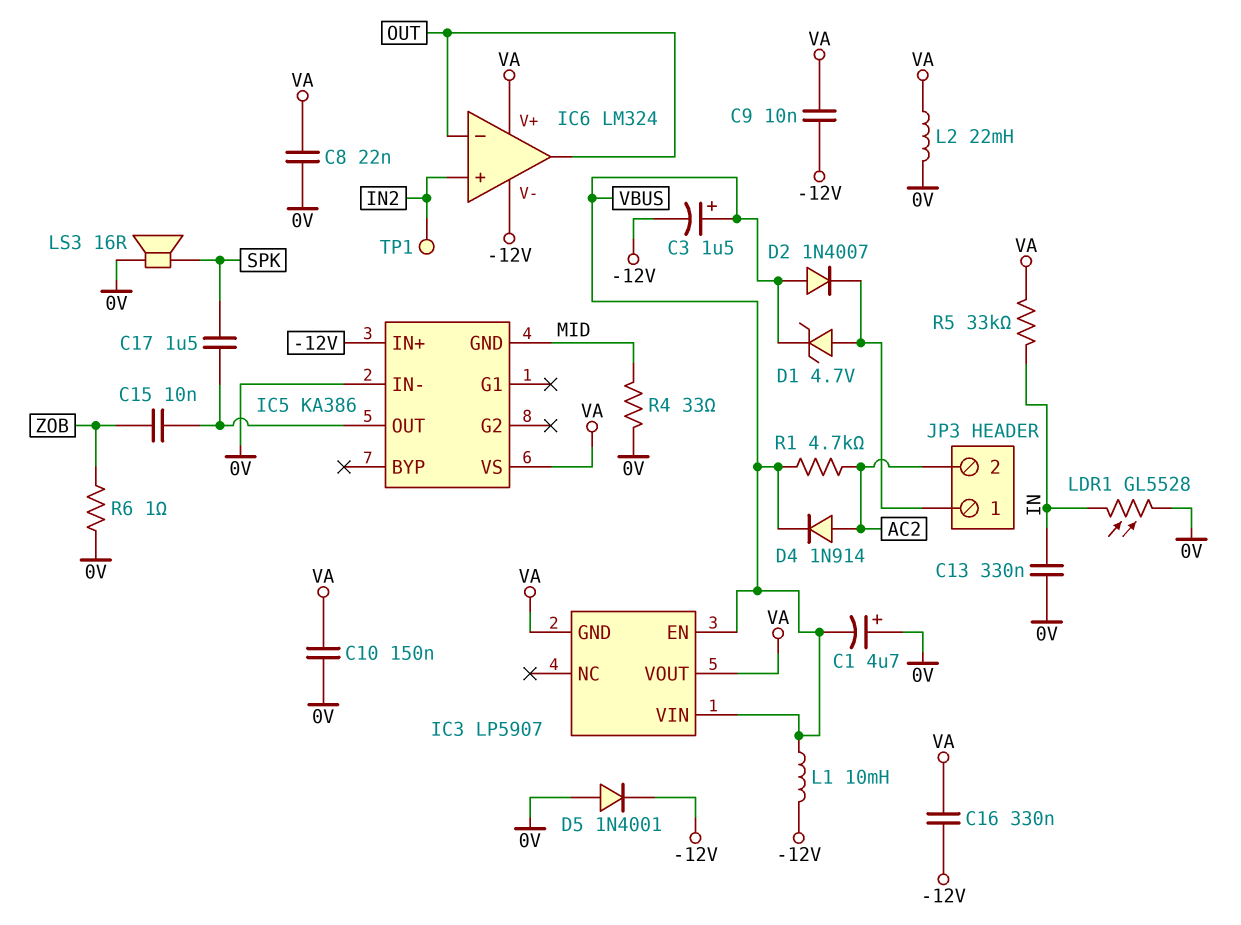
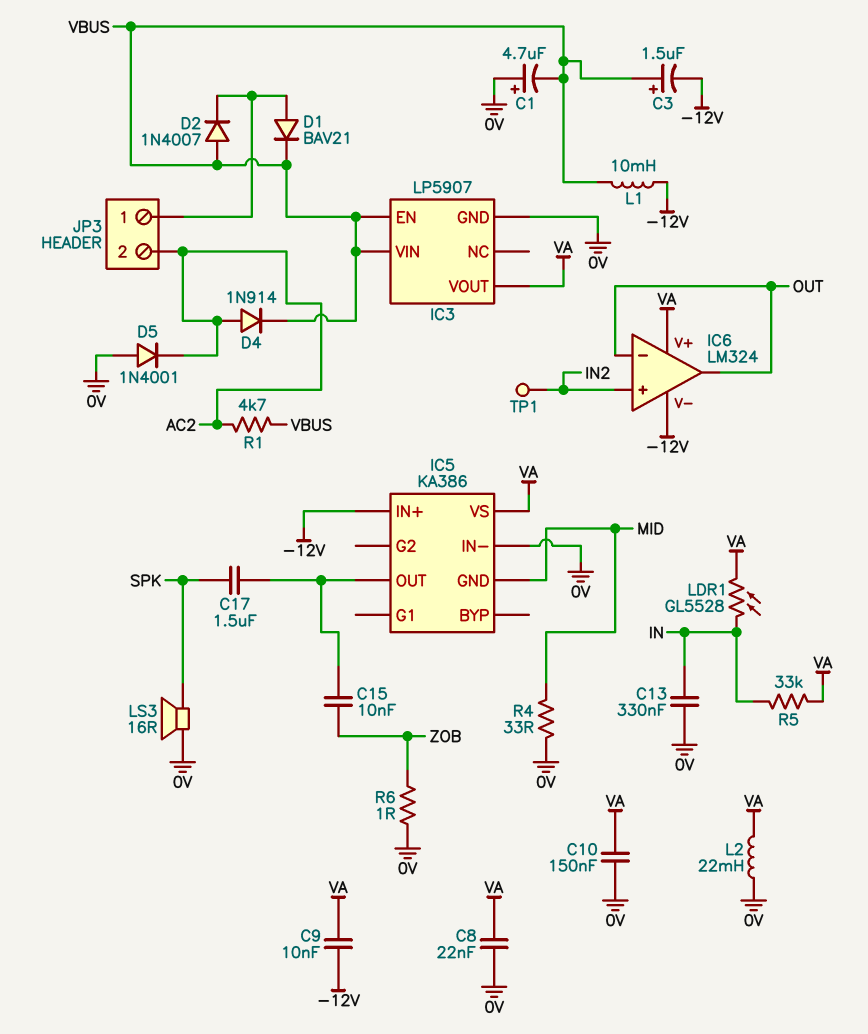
C16: 330nF (-12V, VA) -> none
D1: zener 4.7V (A JP3/1, K VBUS) -> diode BAV21 (A JP3/1, K VBUS)
D5: diode 1N4001 (A 0V, K -12V) -> diode 1N4001 (A 0V, K AC2)
IC3 pin GND: VA -> 0V
LDR1: GL5528 (0V, IN) -> GL5528 (IN, VA)

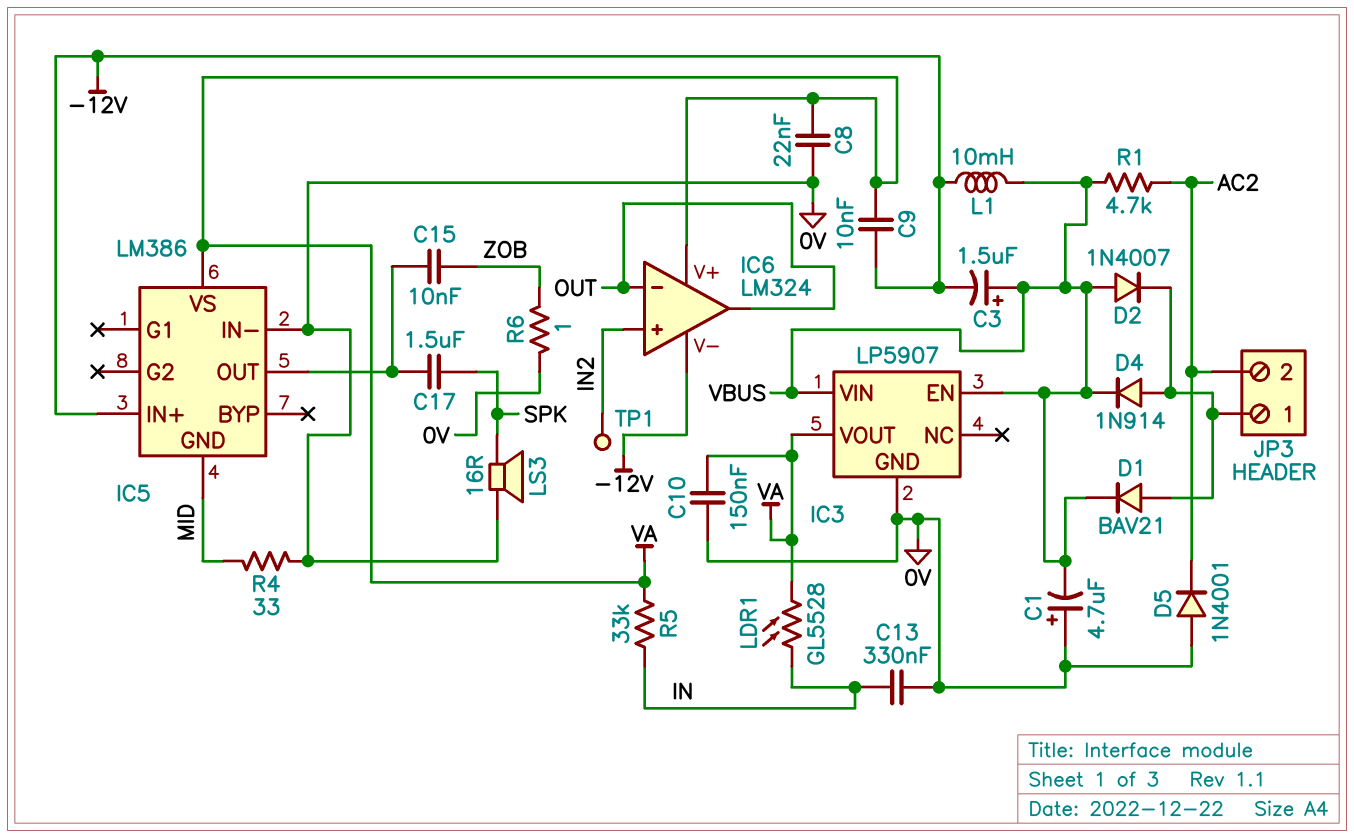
D4: diode 1N914 (A AC2, K VBUS) -> diode 1N914 (A JP3/1, K VBUS)
IC5: KA386 -> LM386
L2: 22mH (0V, VA) -> none

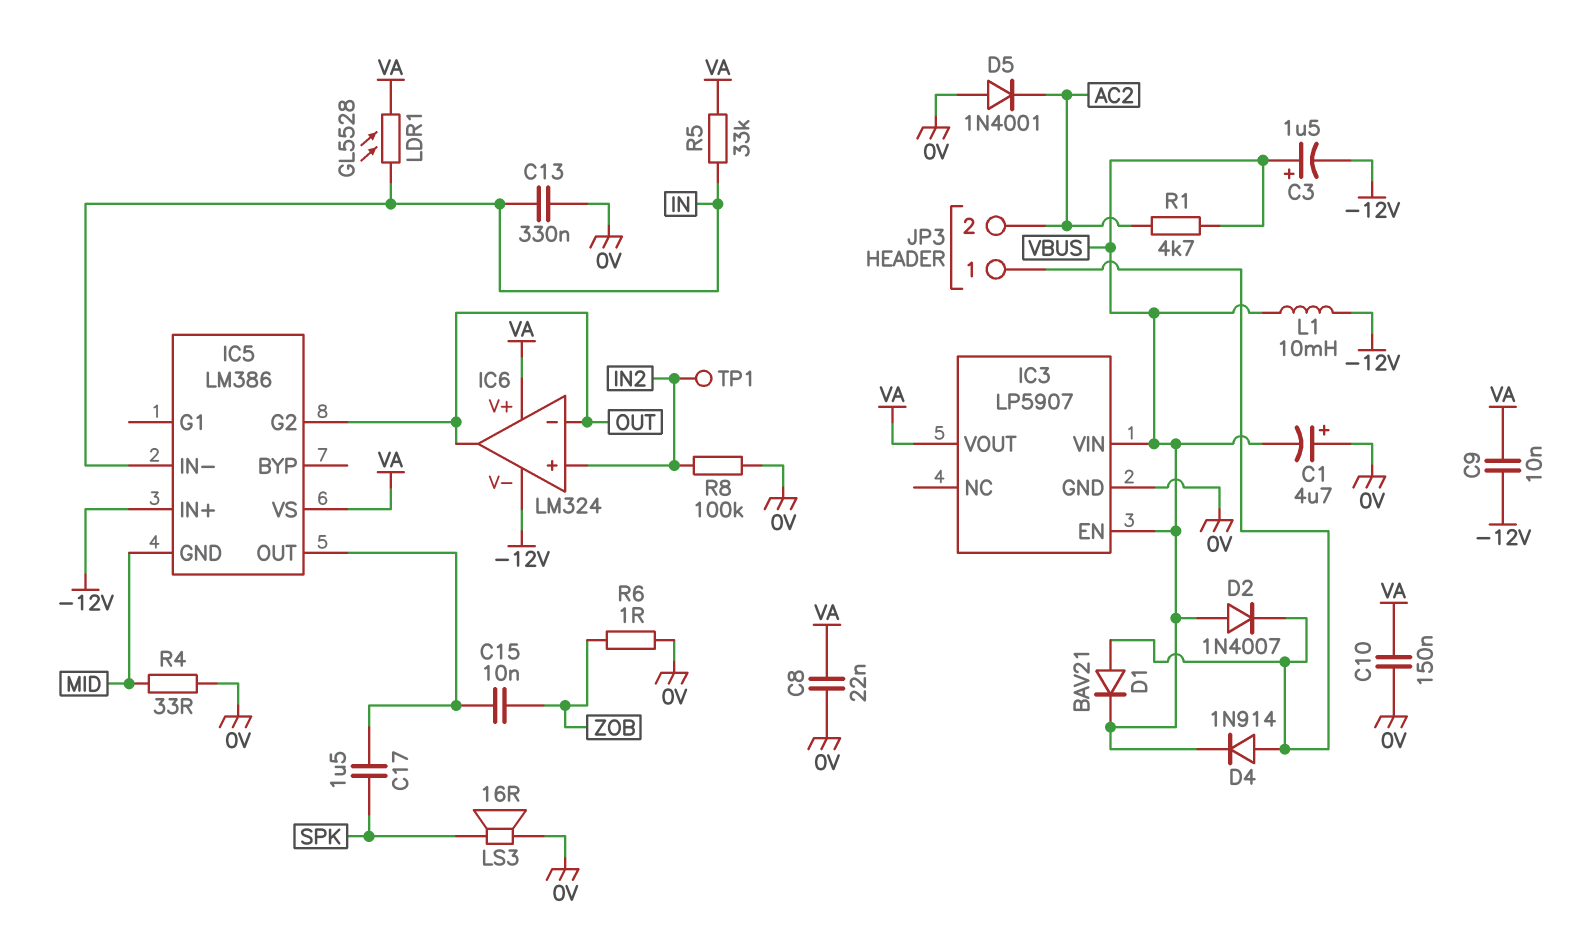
IC5 pin G2: none -> OUT
IC5 pin IN-: 0V -> IN
R8: none -> 100k (0V, IN2)

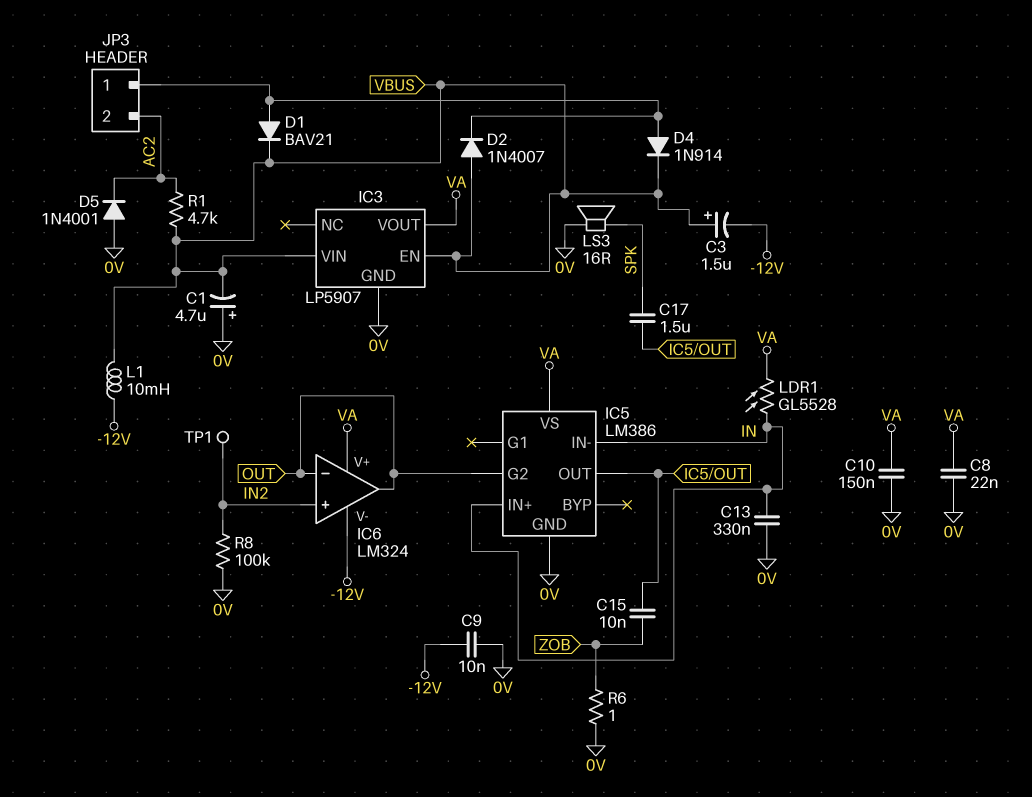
C9: 10nF (-12V, VA) -> 10nF (-12V, 0V)
IC5 pin GND: MID -> 0V
IC5 pin IN+: -12V -> IN
R4: 33 (0V, MID) -> none
R5: 33k (IN, VA) -> none

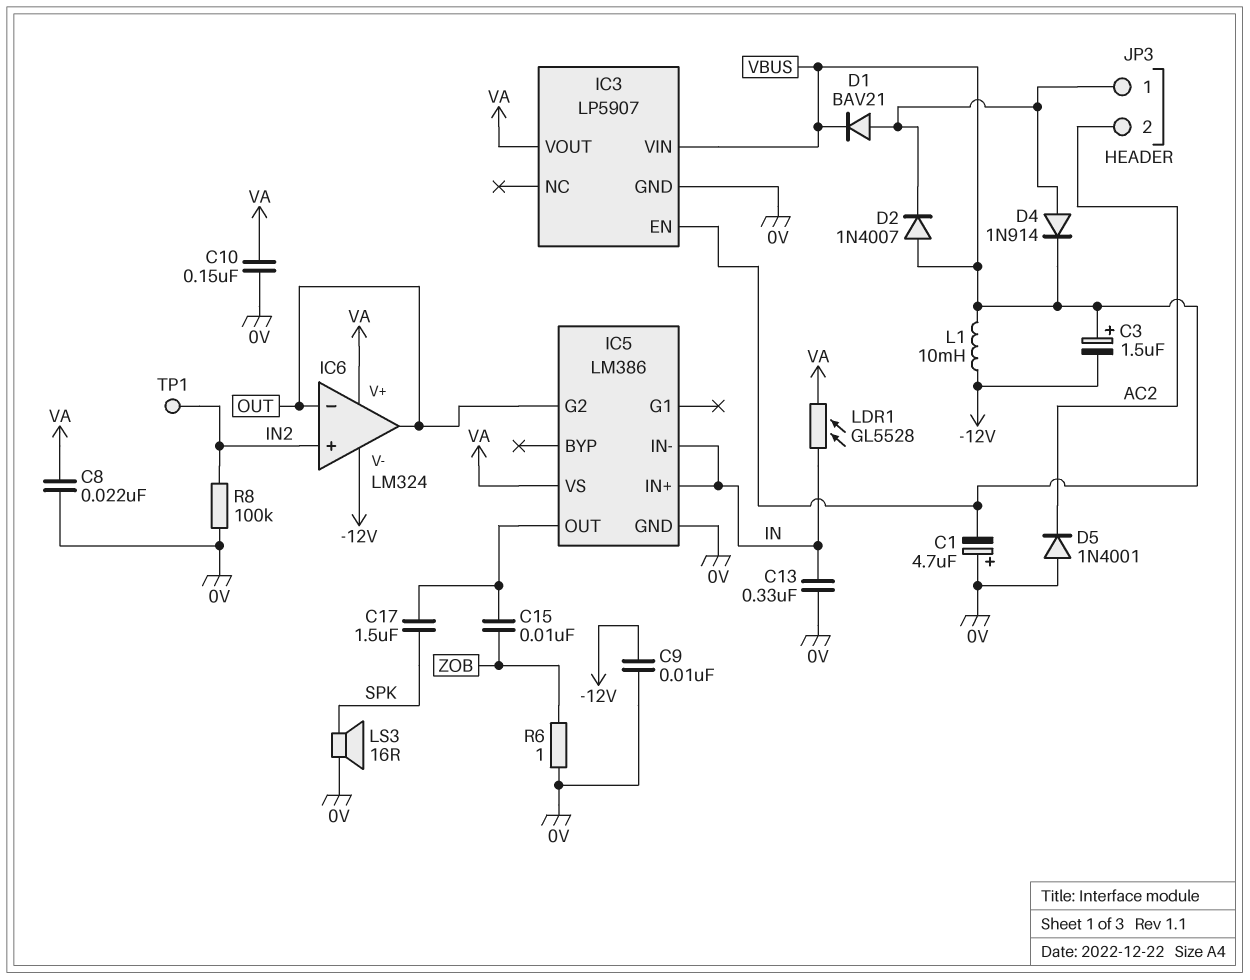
R1: 4.7k (AC2, VBUS) -> none

